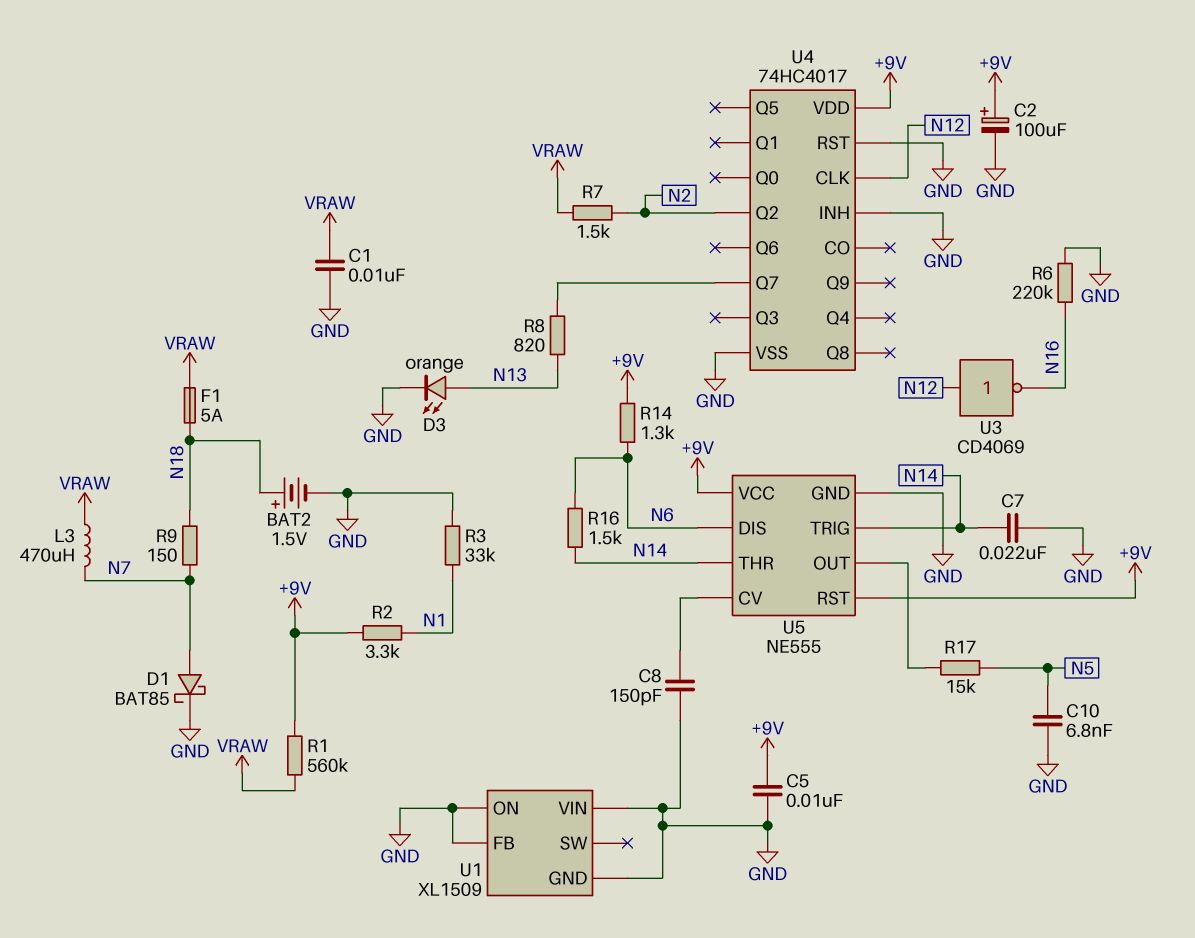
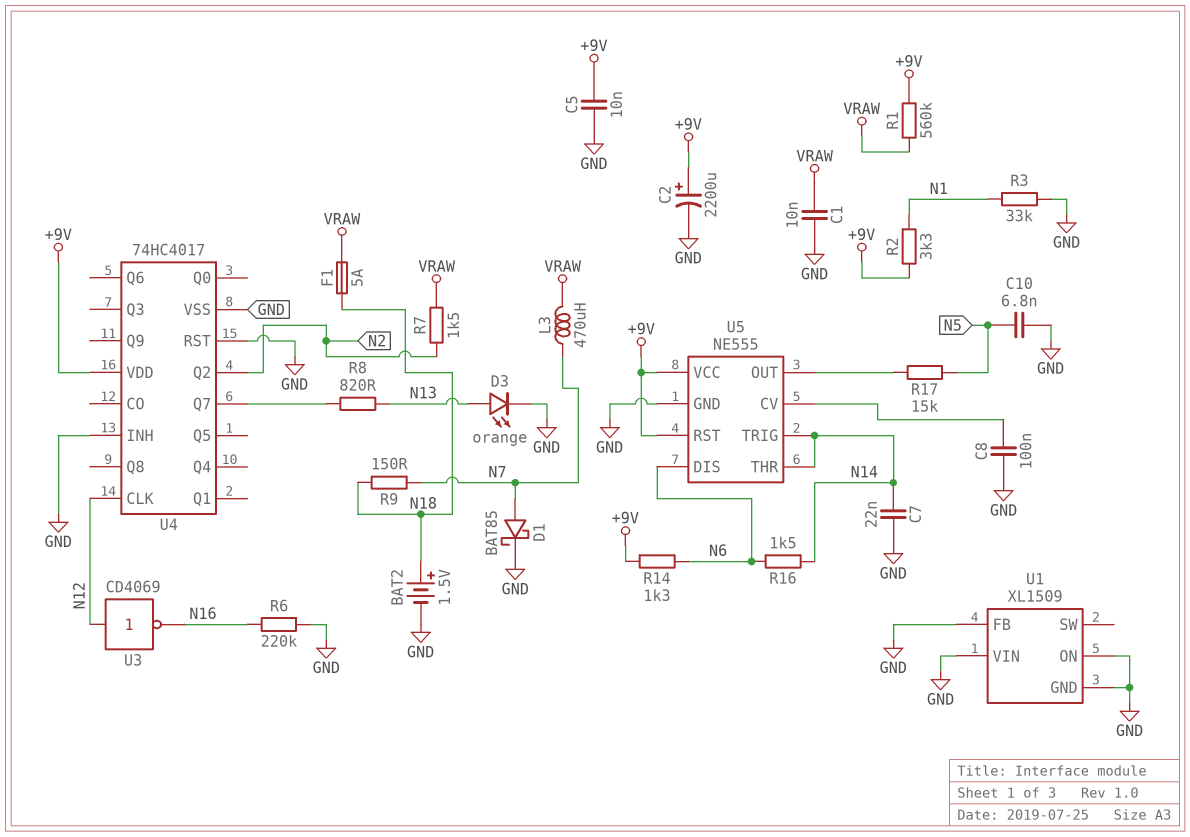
C2: 100uF (plus +9V, minus GND) -> 2200uF (plus +9V, minus GND)
C8: 150pF (GND, U5/CV) -> 100nF (GND, U5/CV)

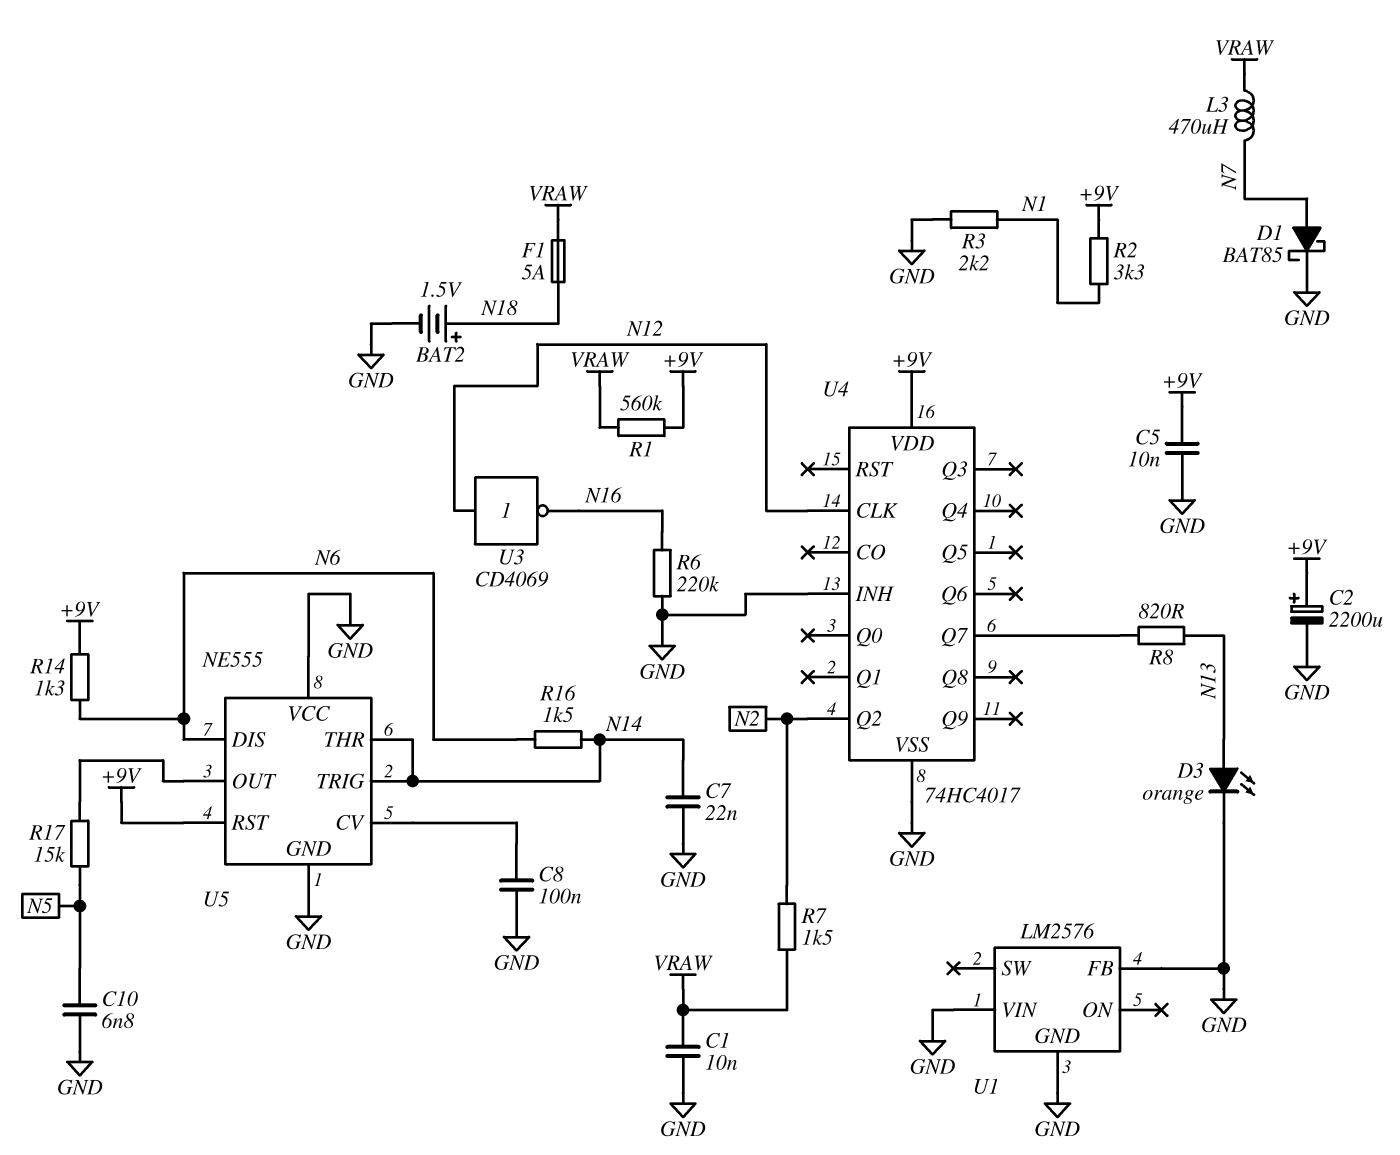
R3: 33k (GND, N1) -> 2.2k (GND, N1)
R9: 150 (N7, N18) -> none
U1: XL1509 -> LM2576
U1 pin ON: GND -> none
U4 pin RST: GND -> none
U5 pin VCC: +9V -> GND

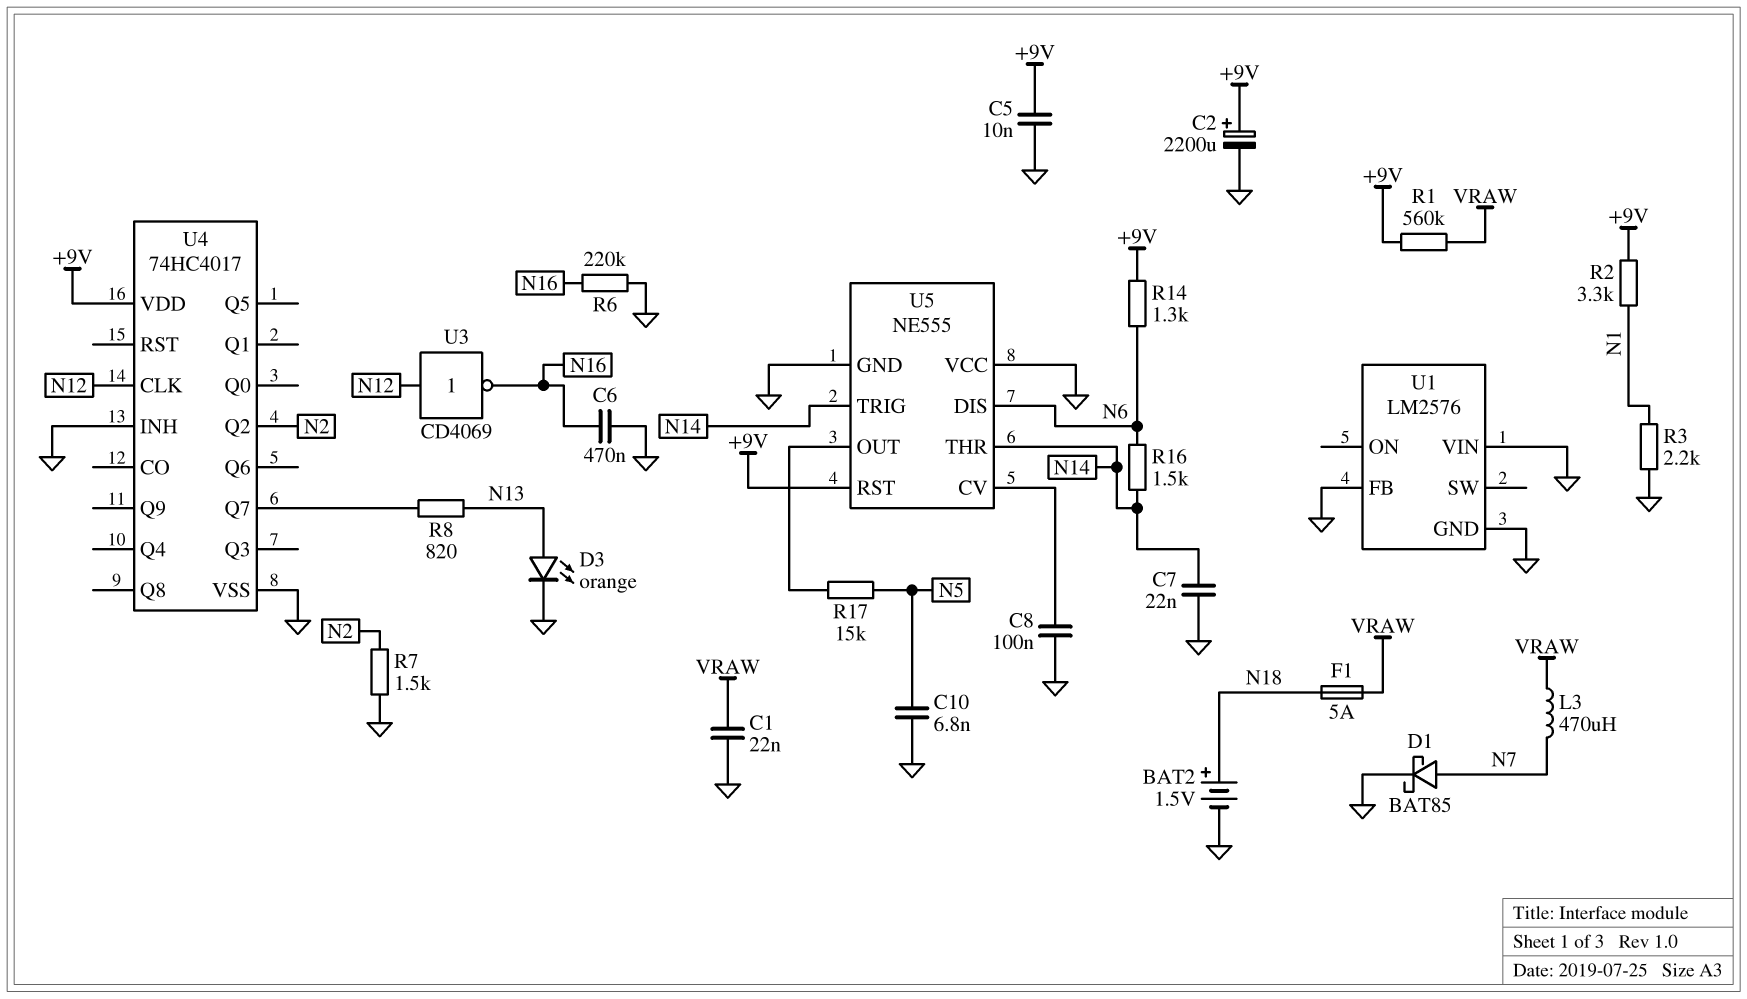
C1: 10nF (GND, VRAW) -> 22nF (GND, VRAW)
C6: none -> 470nF (GND, N16)
R7: 1.5k (N2, VRAW) -> 1.5k (GND, N2)

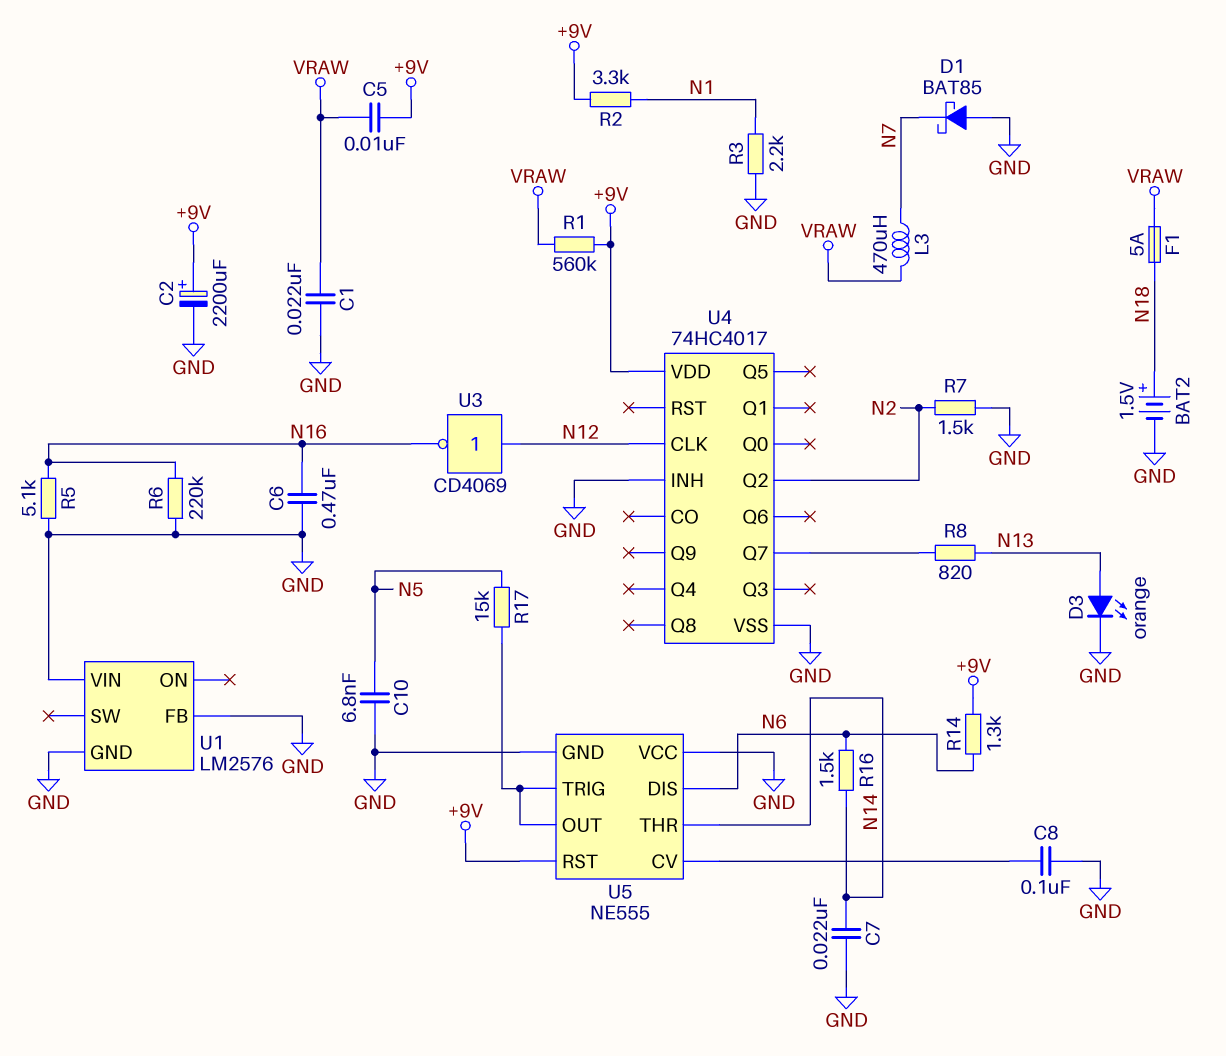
C5: 10nF (+9V, GND) -> 10nF (+9V, VRAW)
D1: schottky BAT85 (A N7, K GND) -> schottky BAT85 (A GND, K N7)
R5: none -> 5.1k (GND, N16)
U5 pin TRIG: N14 -> U5/OUT

